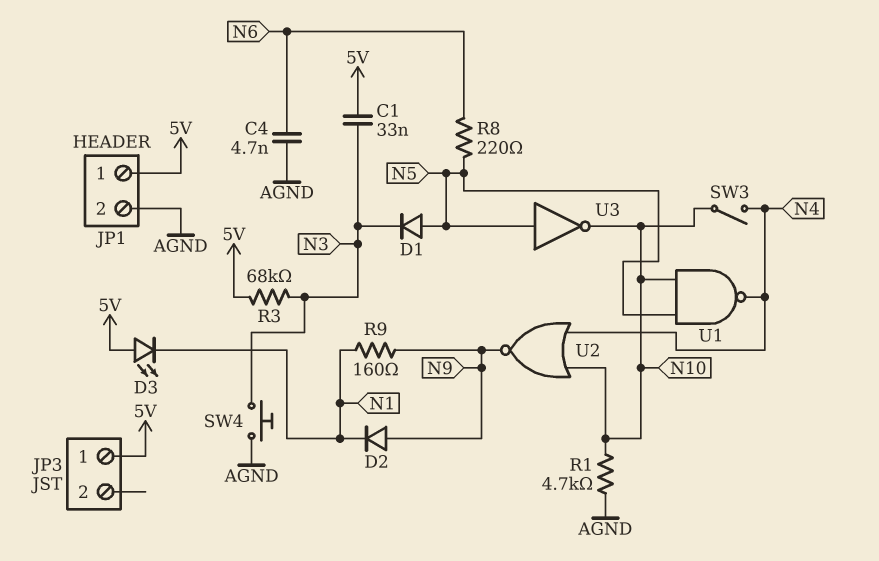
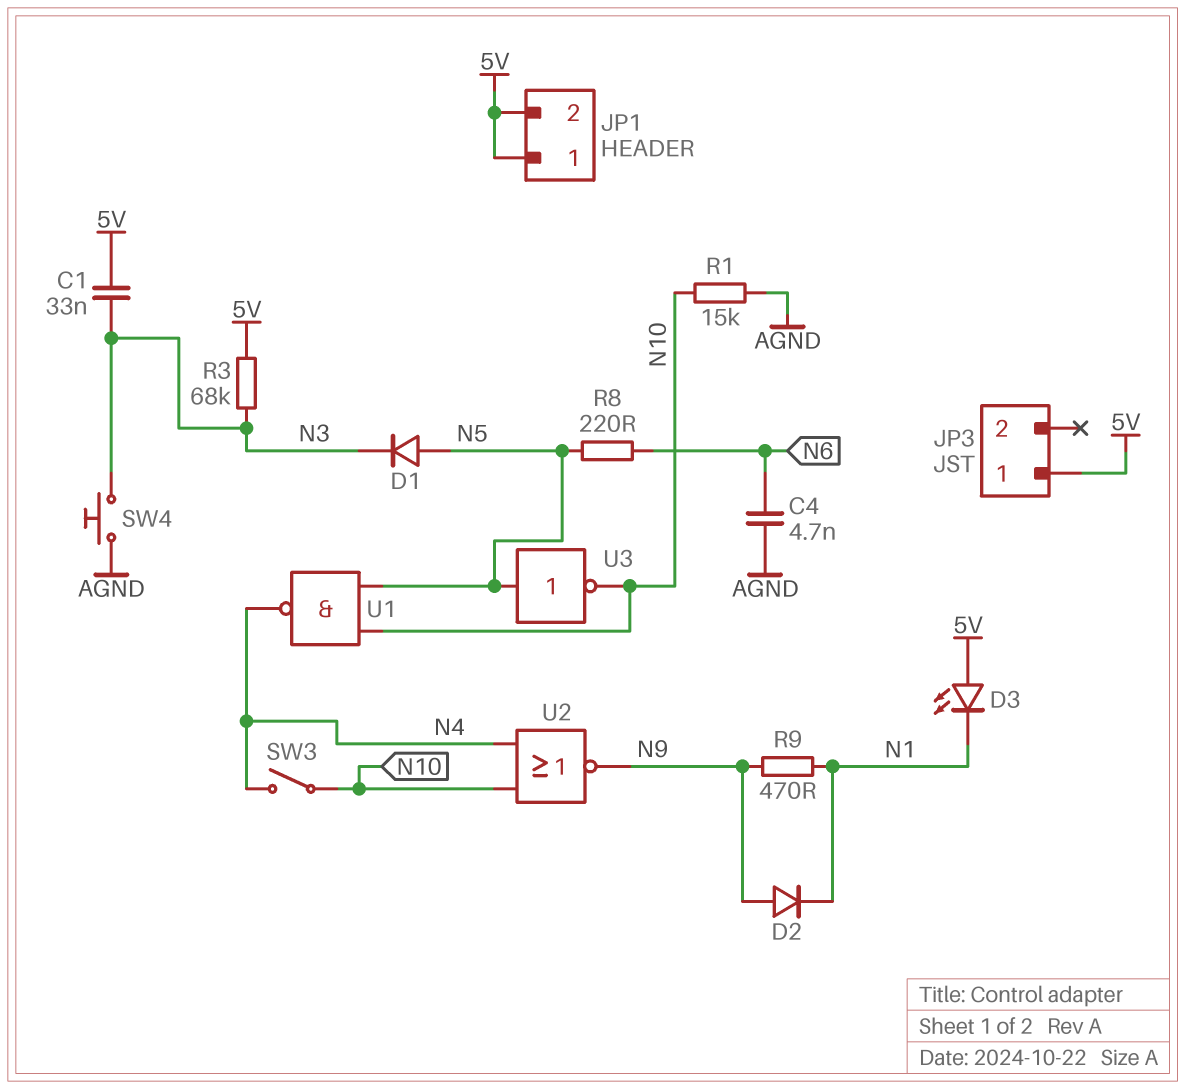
JP1 pin 2: AGND -> 5V
R1: 4.7k (AGND, N10) -> 15k (AGND, N10)
R9: 160 (N1, N9) -> 470 (N1, N9)

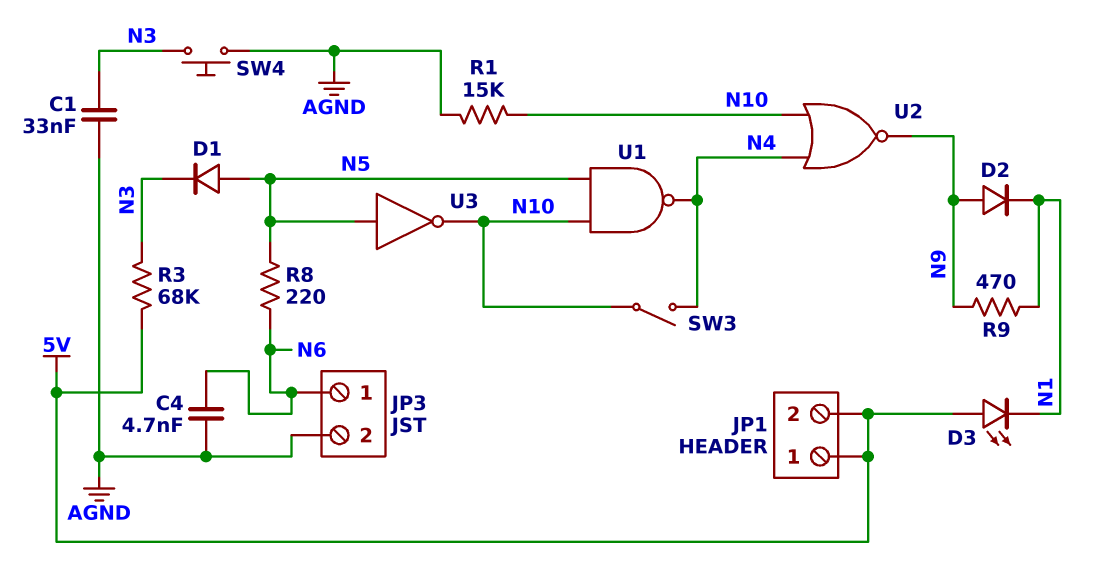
C1: 33nF (5V, N3) -> 33nF (AGND, N3)
JP3 pin 1: 5V -> N6
JP3 pin 2: none -> AGND

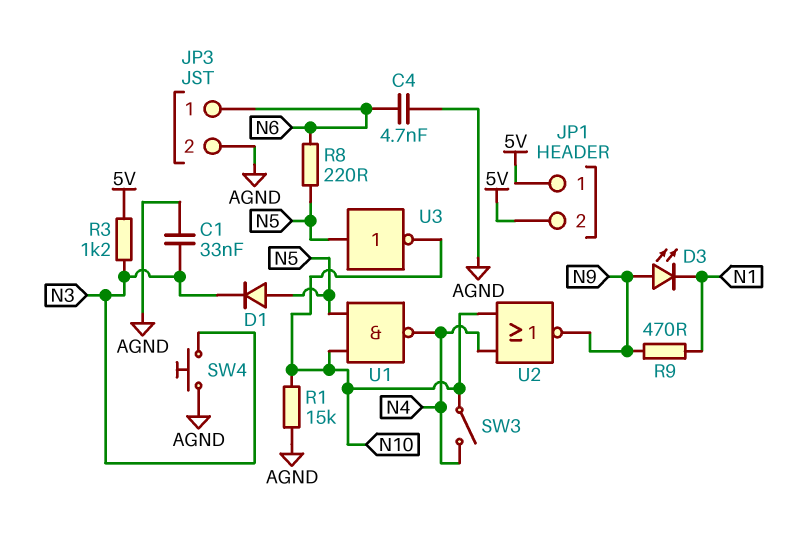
D2: diode (A N9, K N1) -> none
D3: LED (A 5V, K N1) -> LED (A N9, K N1)
R3: 68k (5V, N3) -> 1.2k (5V, N3)

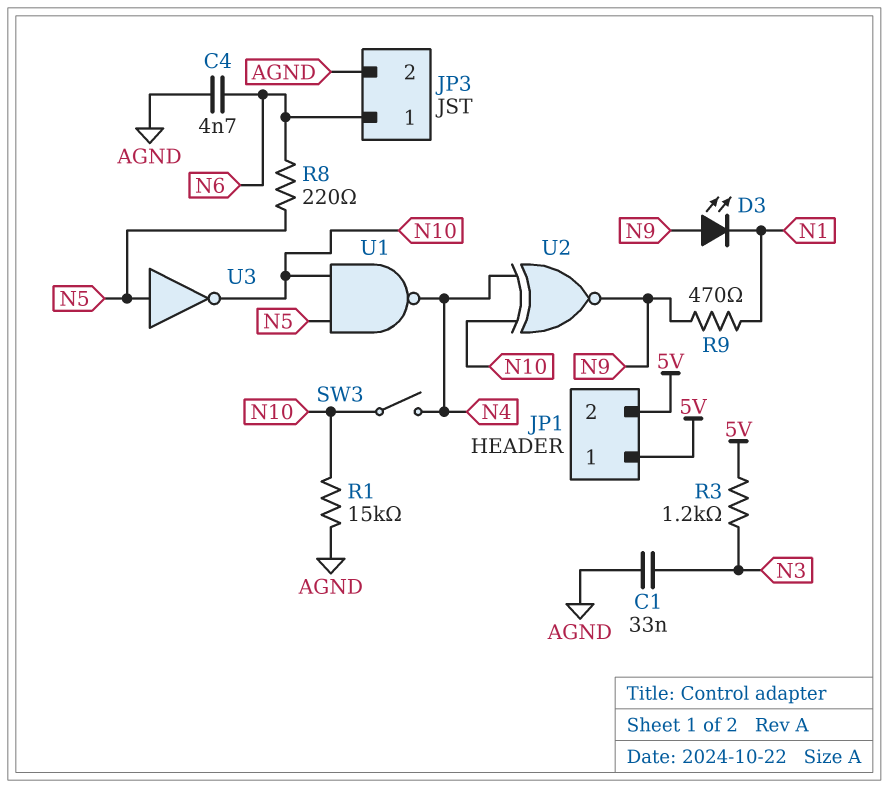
D1: diode (A N5, K N3) -> none
SW4: button (AGND, N3) -> none
U2: NOR (in N4, in N10, out N9) -> XNOR (in N4, in N10, out N9)

